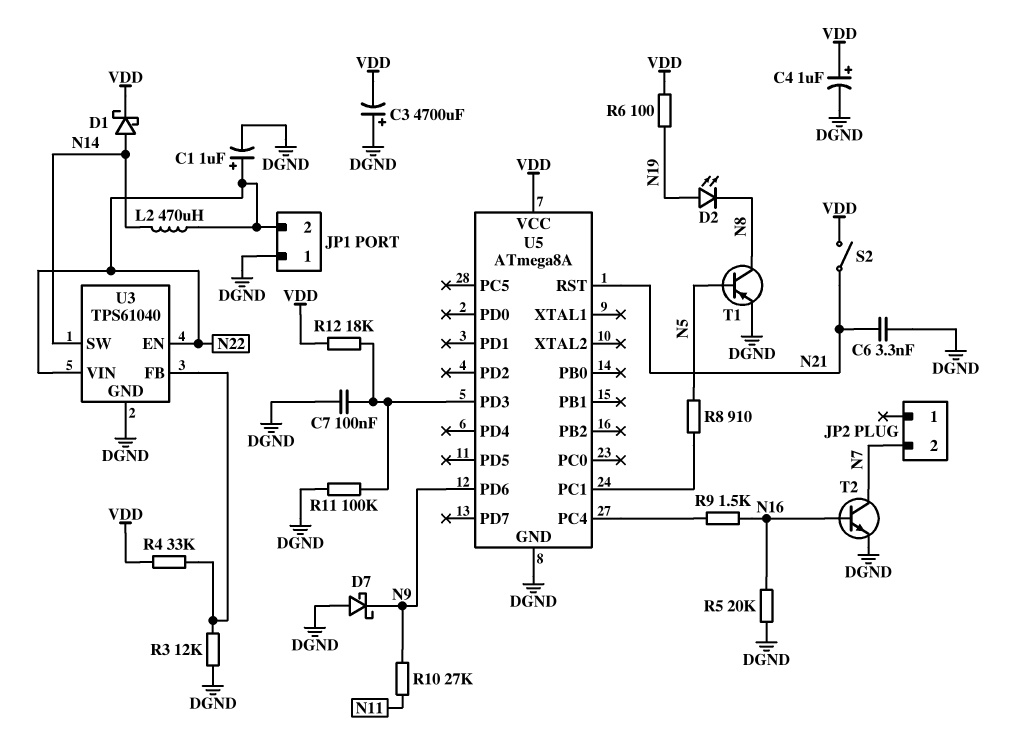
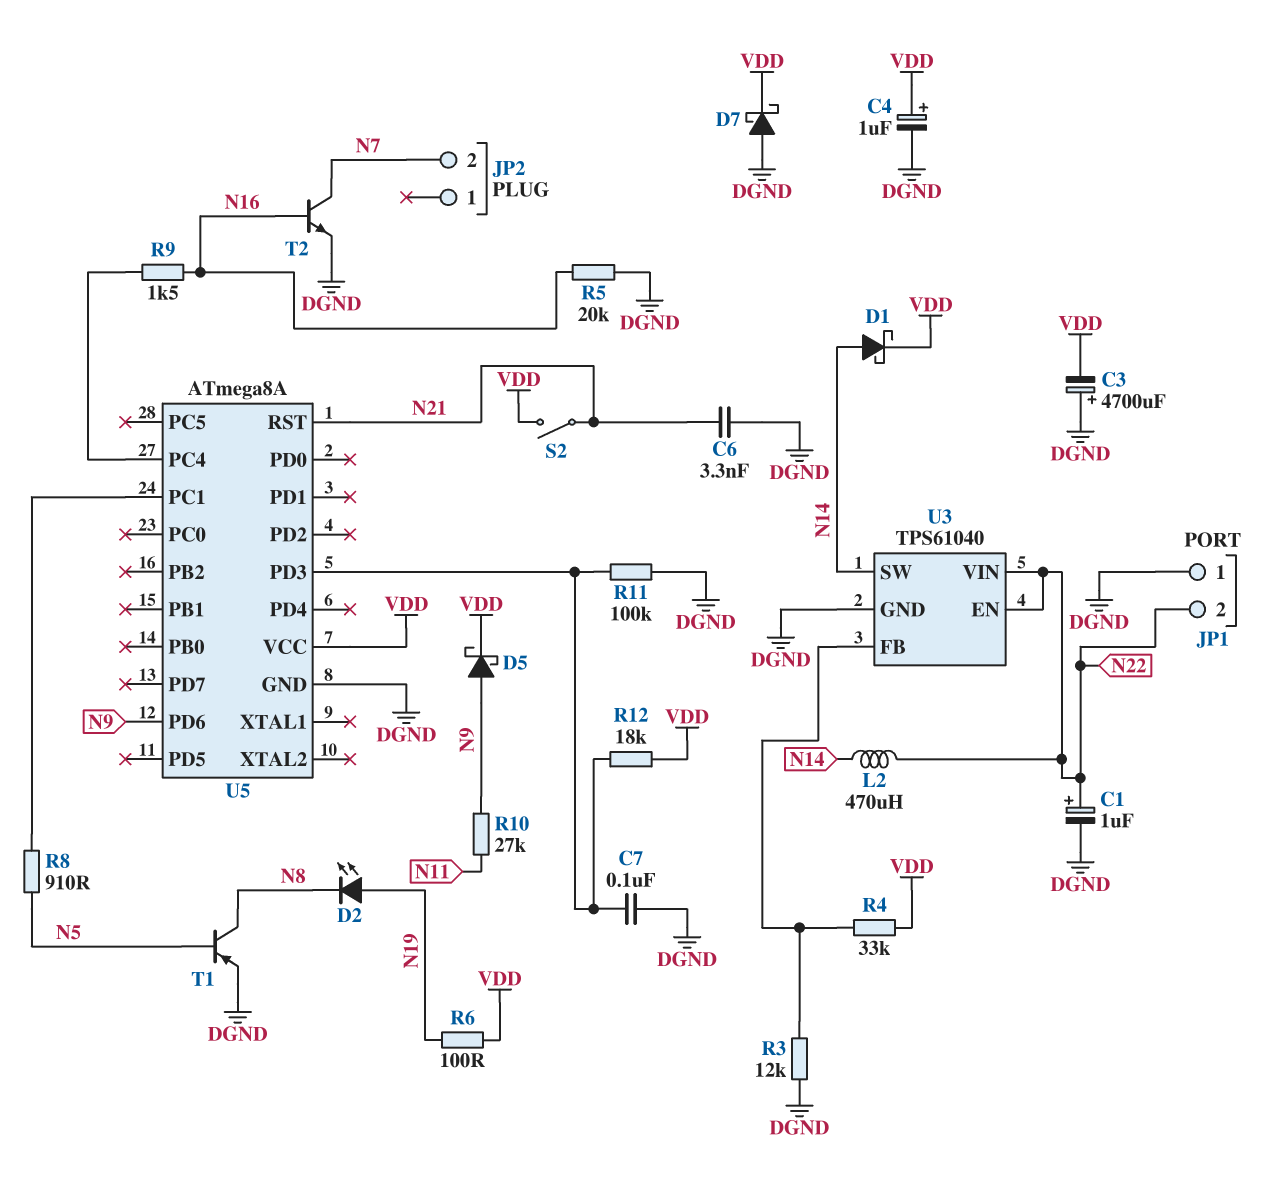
D5: none -> schottky (A N9, K VDD)
D7: schottky (A DGND, K N9) -> schottky (A DGND, K VDD)

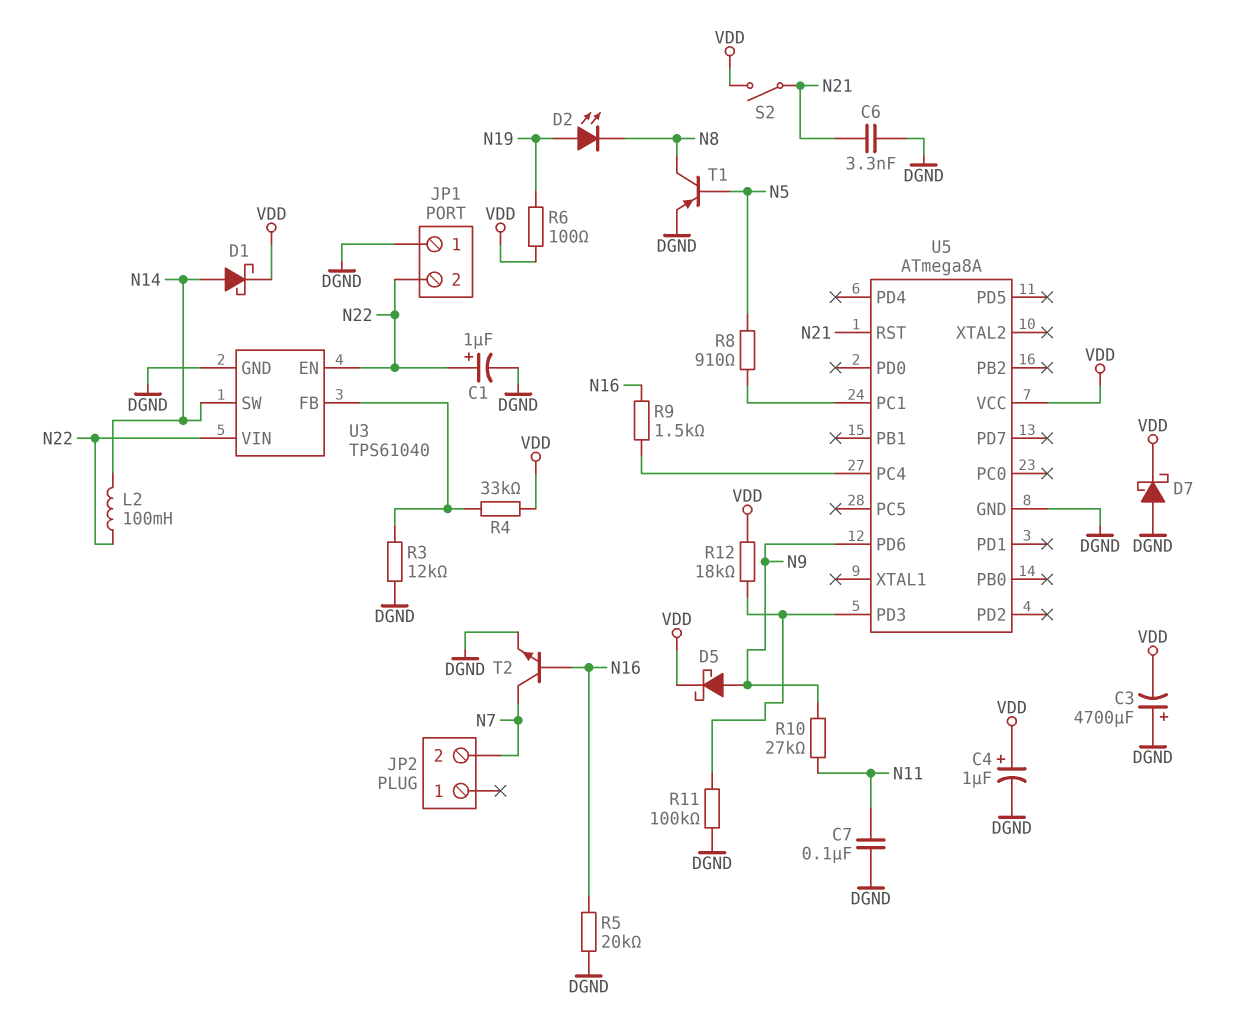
C7: 100nF (DGND, U5/PD3) -> 100nF (DGND, N11)
L2: 470uH (N14, N22) -> 100mH (N14, N22)

